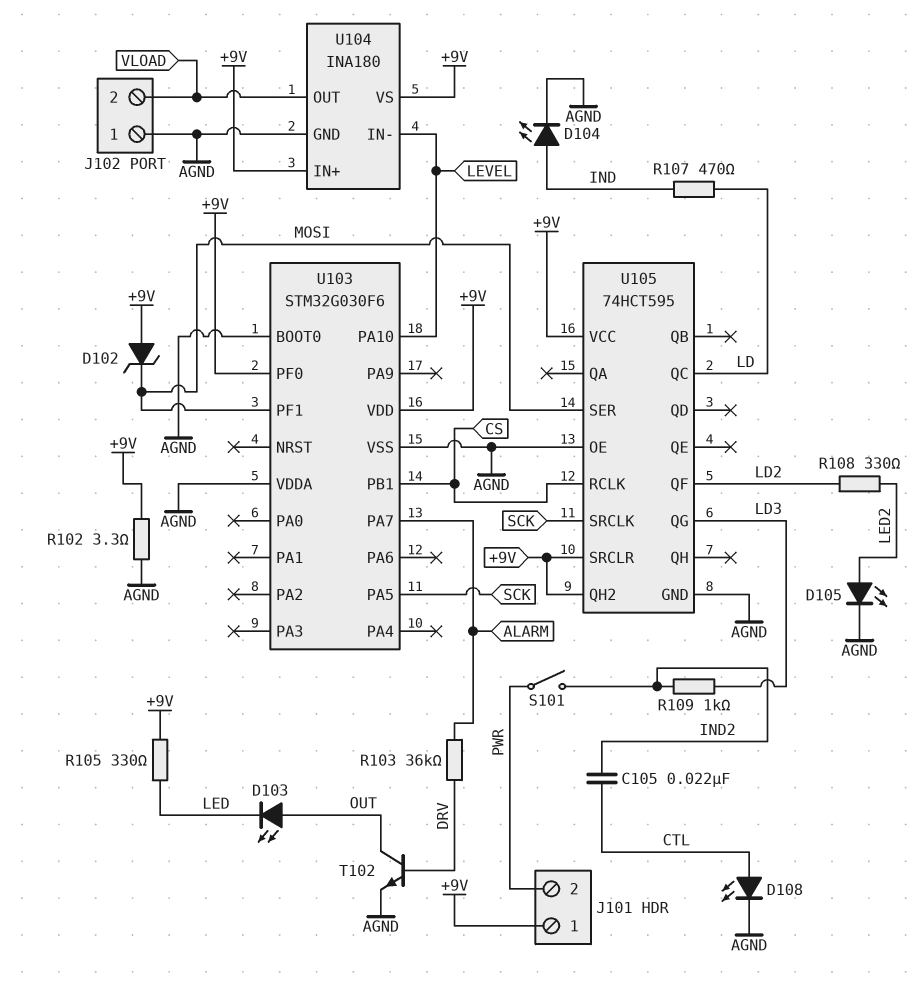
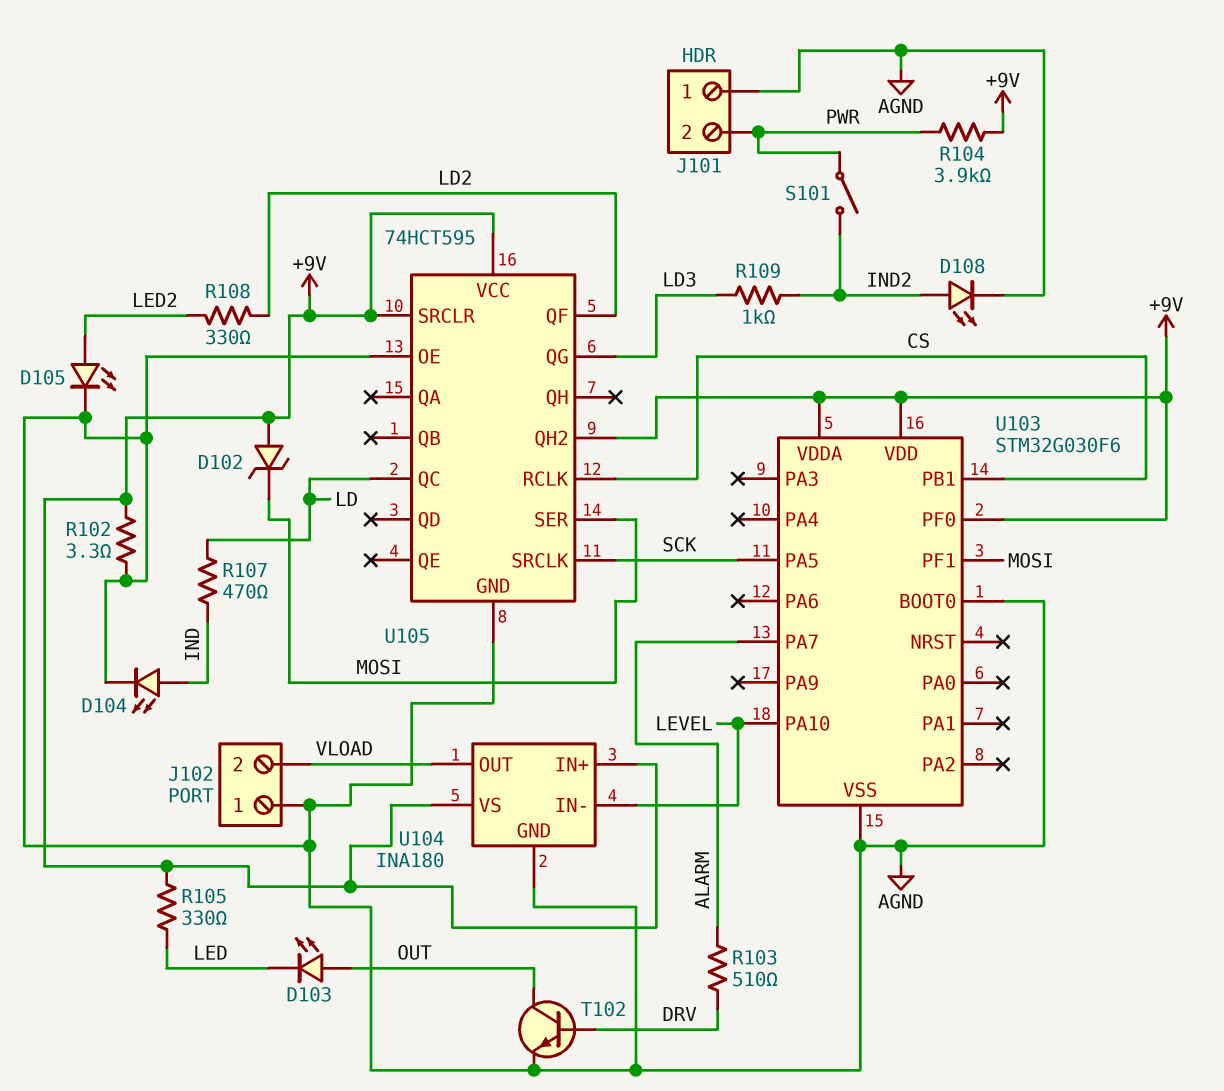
C105: 22nF (CTL, IND2) -> none
D108: LED (A CTL, K AGND) -> LED (A IND2, K AGND)
J101 pin 1: +9V -> AGND
R103: 36k (ALARM, DRV) -> 510 (ALARM, DRV)
R104: none -> 3.9k (+9V, PWR)
U103 pin VDDA: AGND -> +9V

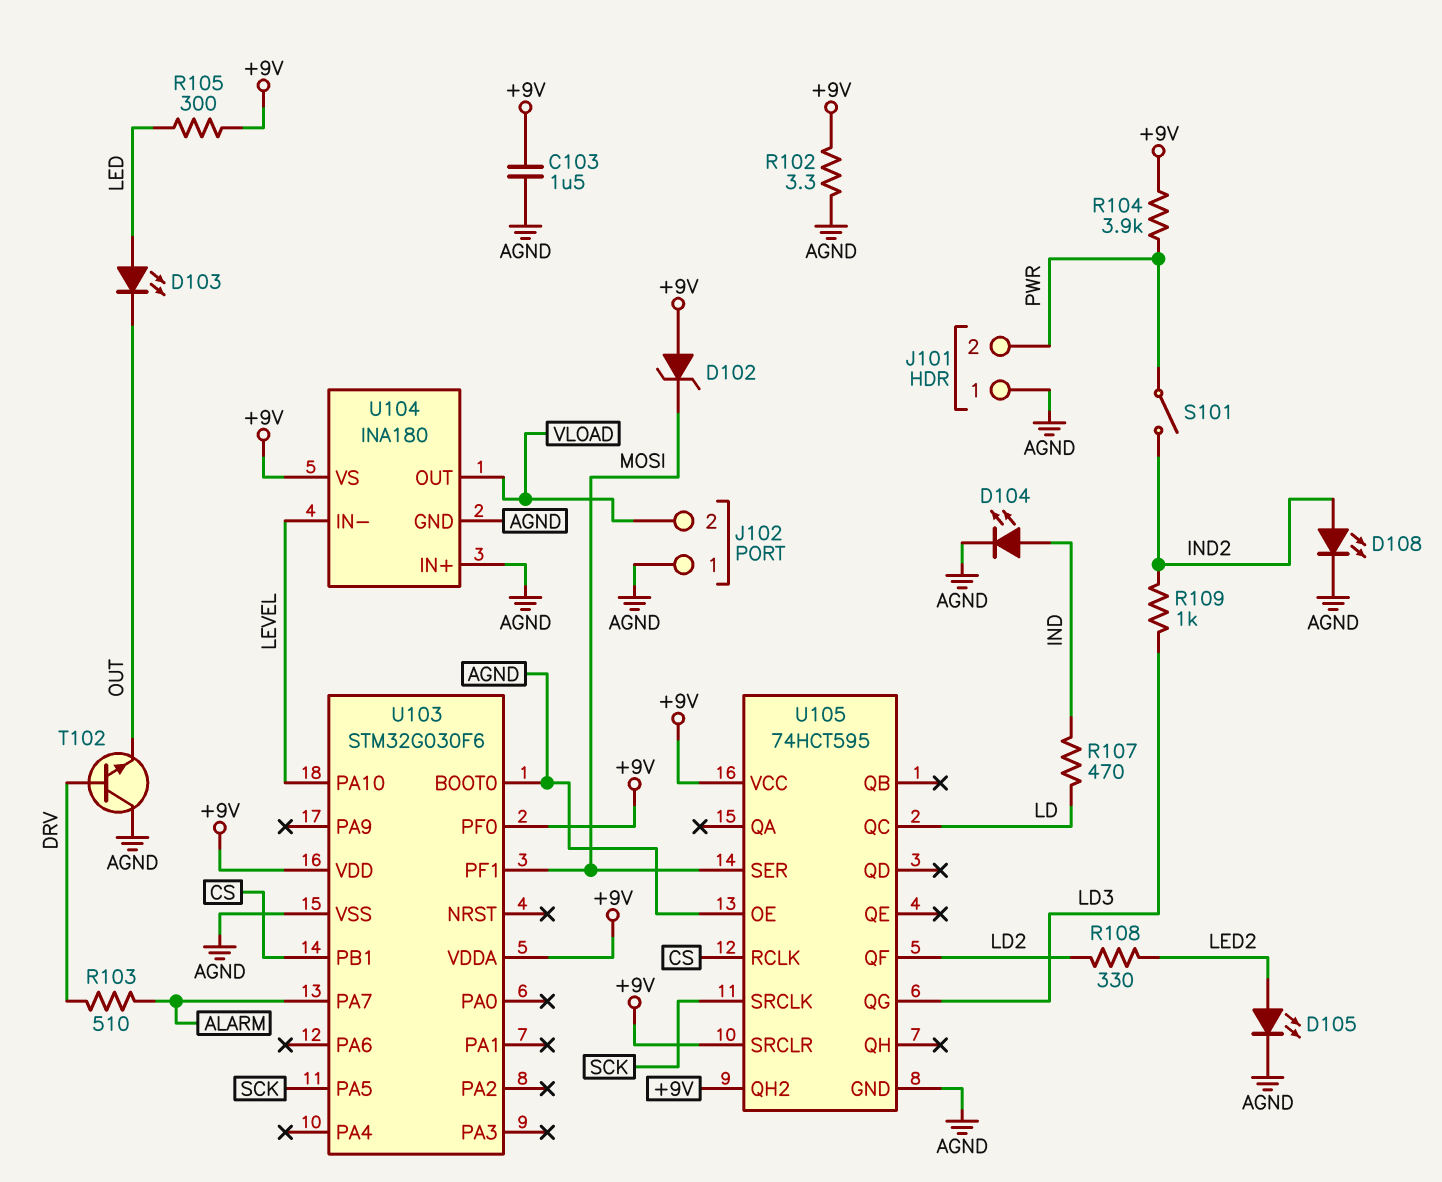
C103: none -> 1.5uF (+9V, AGND)
D103: LED (A OUT, K LED) -> LED (A LED, K OUT)
R105: 330 (+9V, LED) -> 300 (+9V, LED)
T102: NPN (B DRV, C OUT, E AGND) -> NPN (B DRV, C AGND, E OUT)
U104 pin IN+: +9V -> AGND

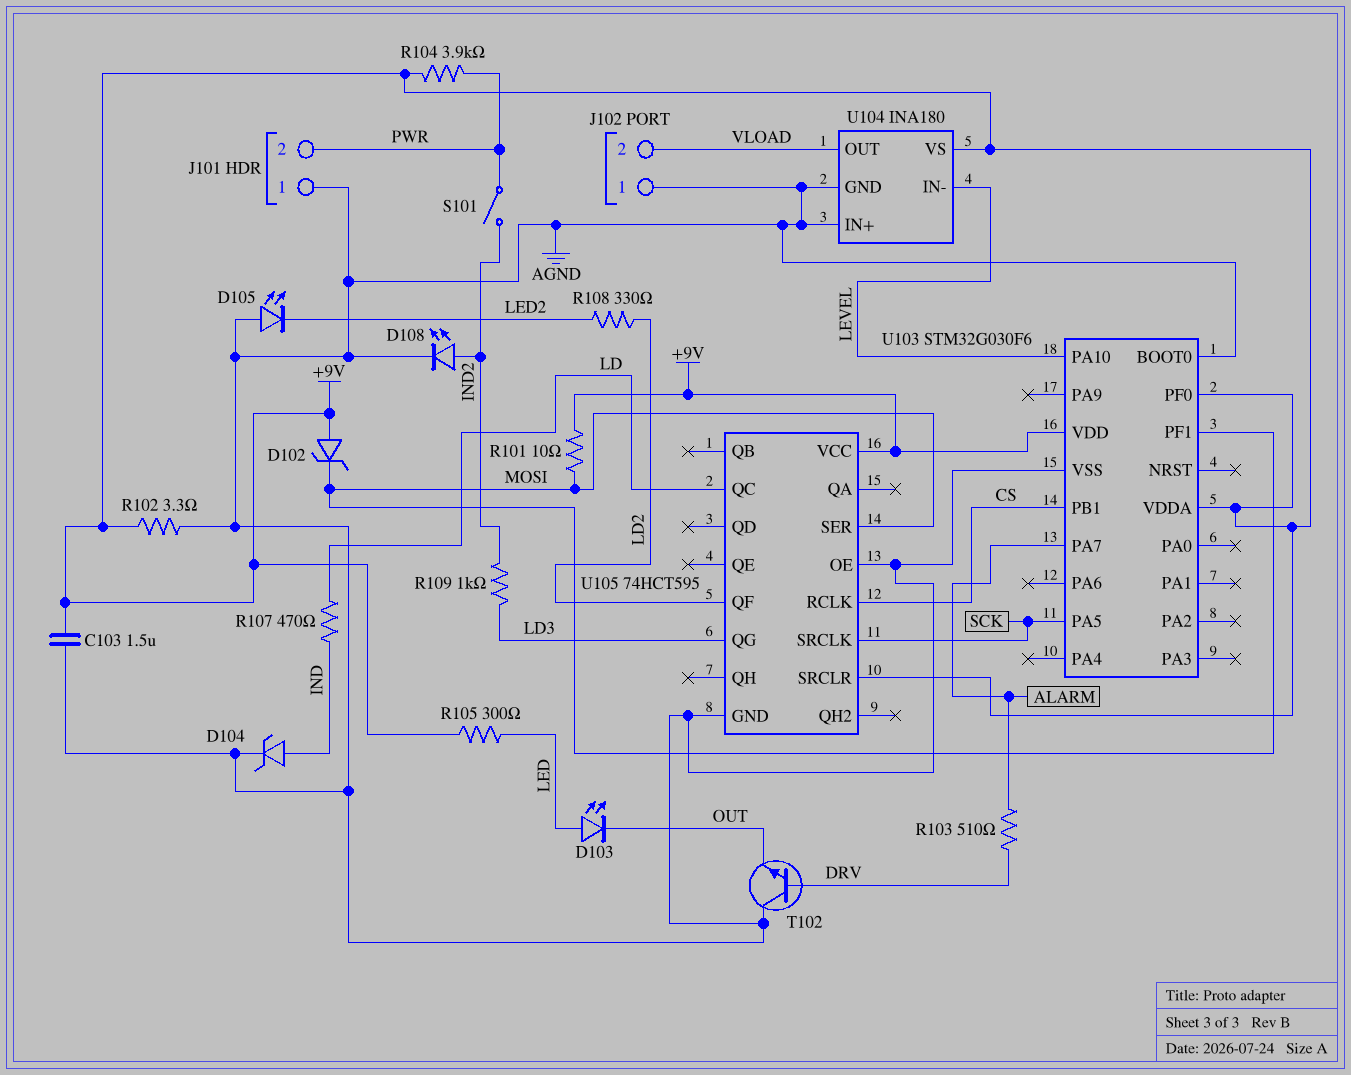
D104: LED (A IND, K AGND) -> zener (A IND, K AGND)
D105: LED (A LED2, K AGND) -> LED (A AGND, K LED2)
R101: none -> 10 (+9V, MOSI)
U105 pin QH2: +9V -> none

